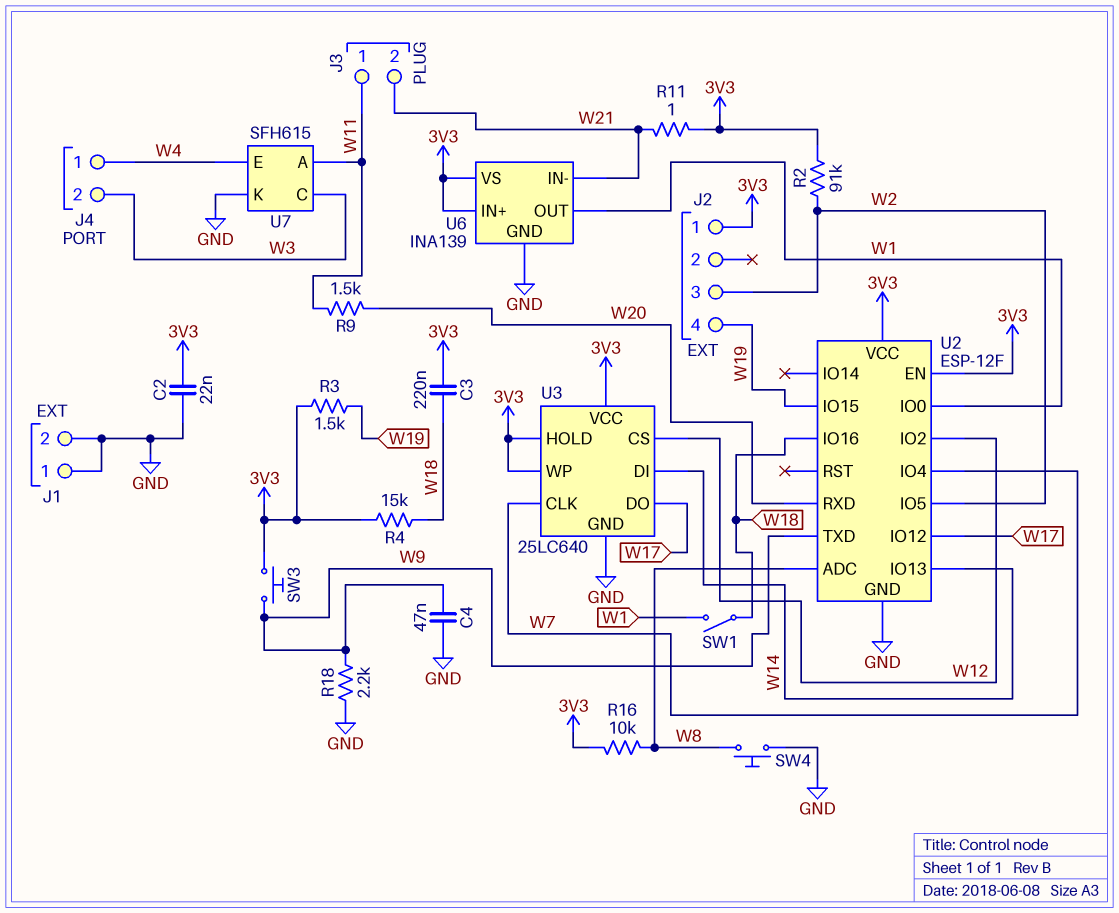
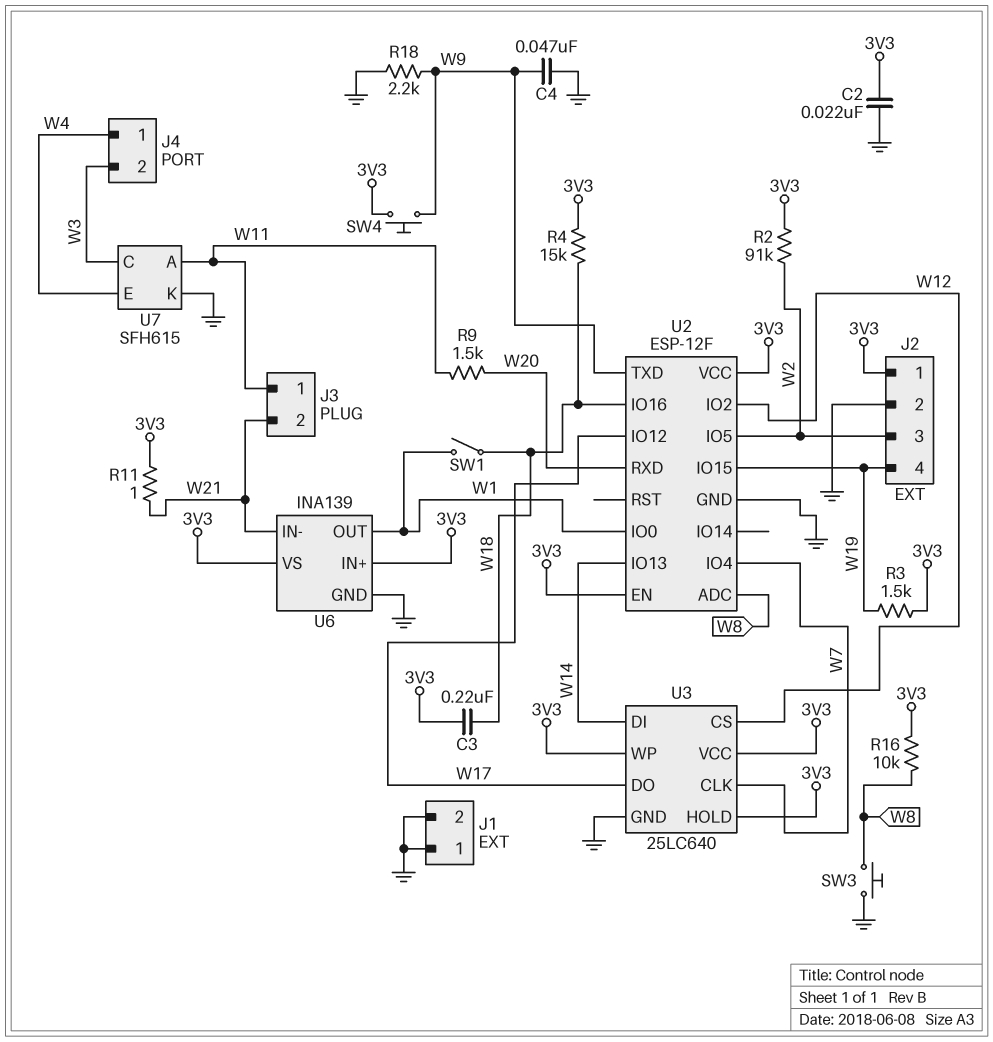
J2 pin 2: none -> GND
SW3: button (3V3, W9) -> button (GND, W8)
SW4: button (GND, W8) -> button (3V3, W9)

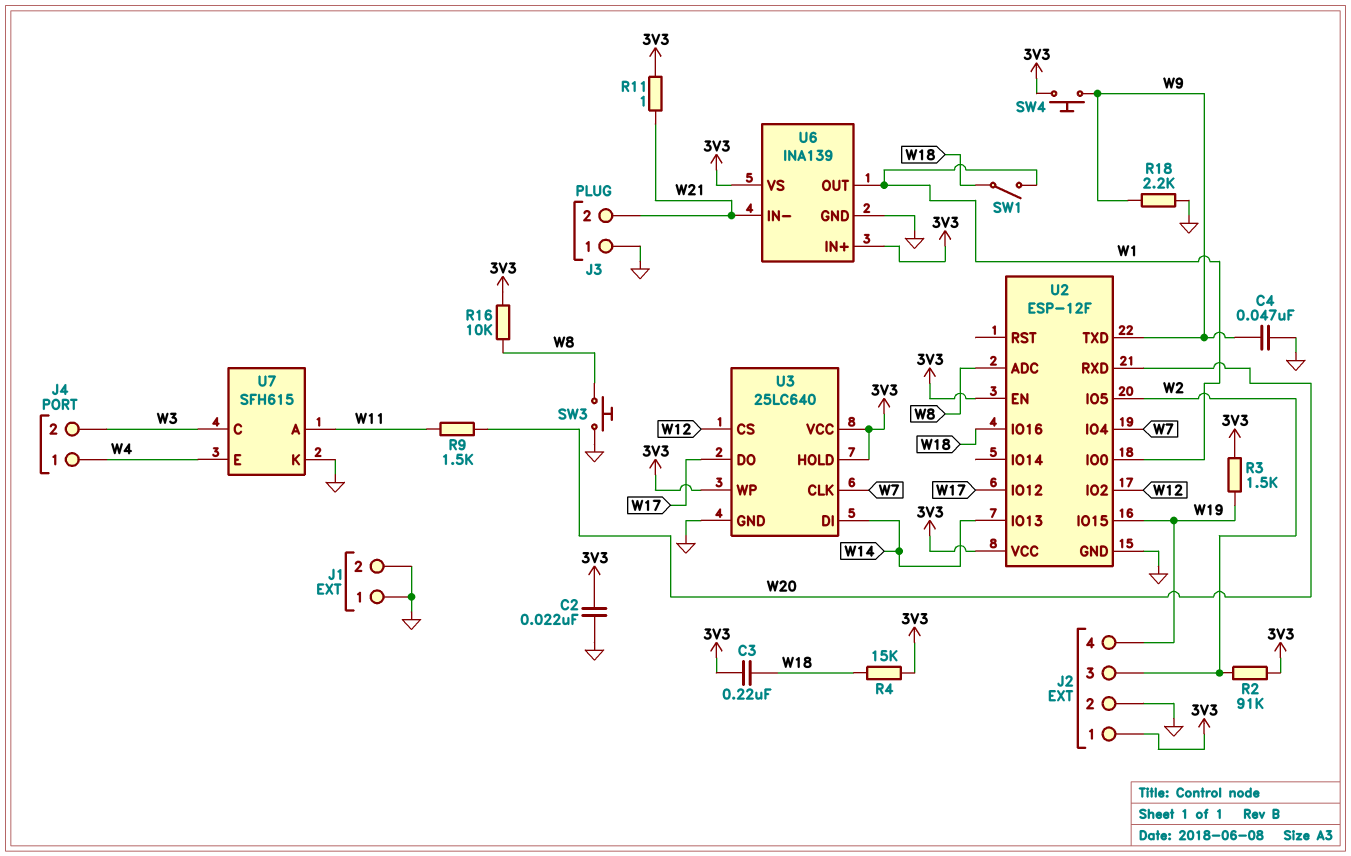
J3 pin 1: W11 -> GND

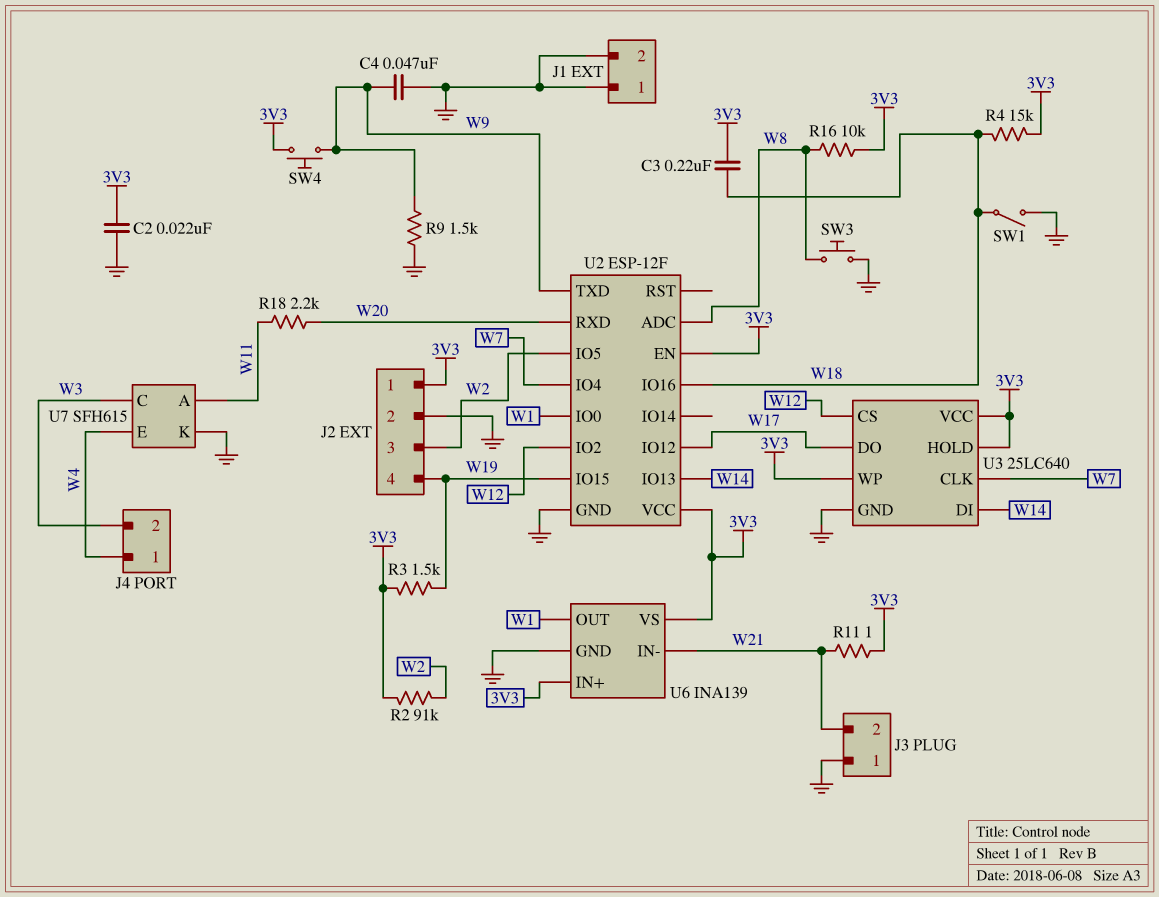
R9: 1.5k (W11, W20) -> 1.5k (GND, W9)
R18: 2.2k (GND, W9) -> 2.2k (W11, W20)
SW1: switch (W1, W18) -> switch (GND, W18)

